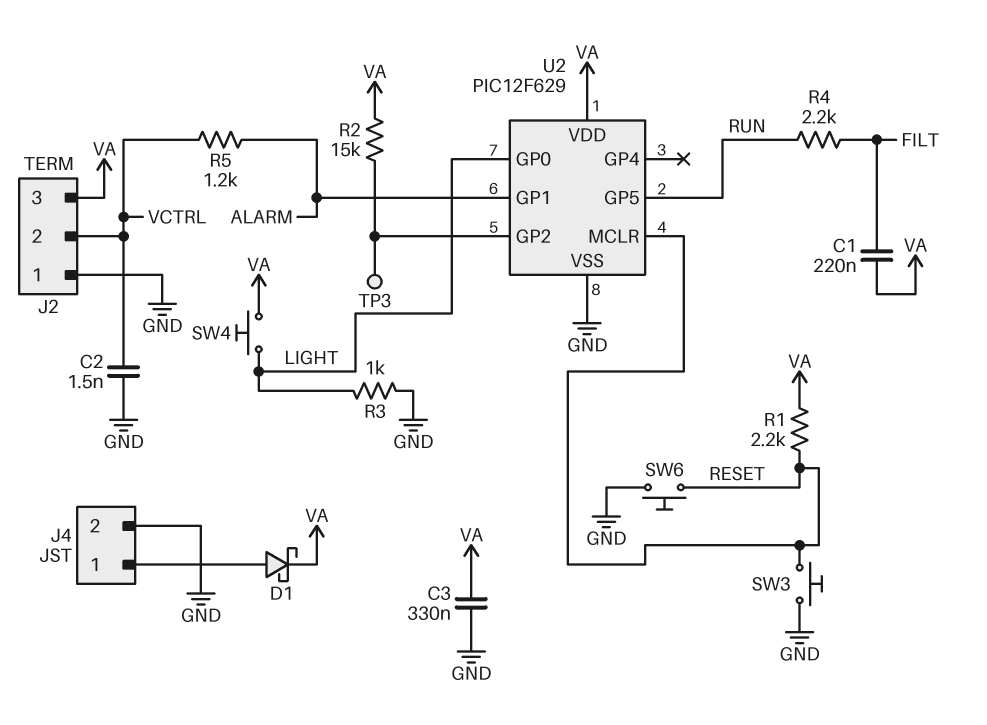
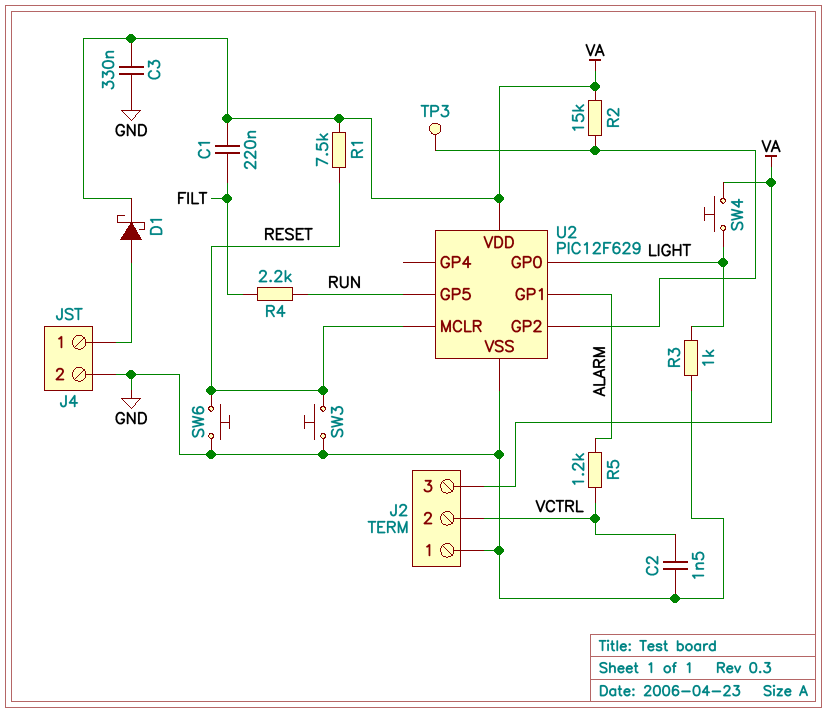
R1: 2.2k (RESET, VA) -> 7.5k (RESET, VA)

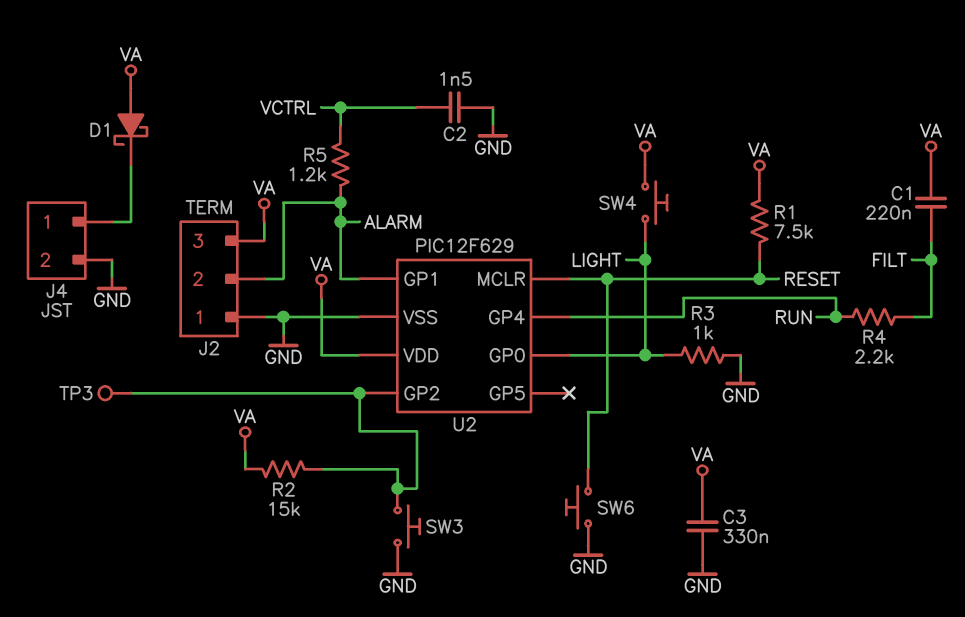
D1: schottky (A J4/1, K VA) -> schottky (A VA, K J4/1)
J2 pin 2: VCTRL -> ALARM
SW3: button (GND, RESET) -> button (GND, U2/GP2)
U2 pin GP4: none -> RUN
U2 pin GP5: RUN -> none

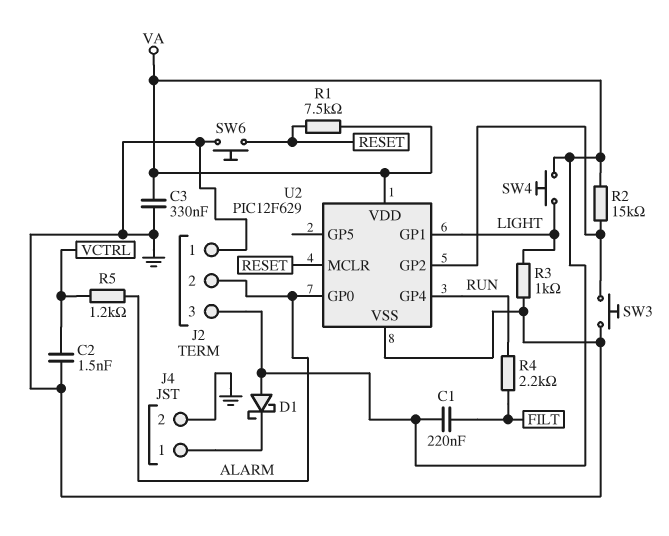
TP3: test point (U2/GP2) -> none
U2 pin GP0: LIGHT -> ALARM
U2 pin GP1: ALARM -> LIGHT

